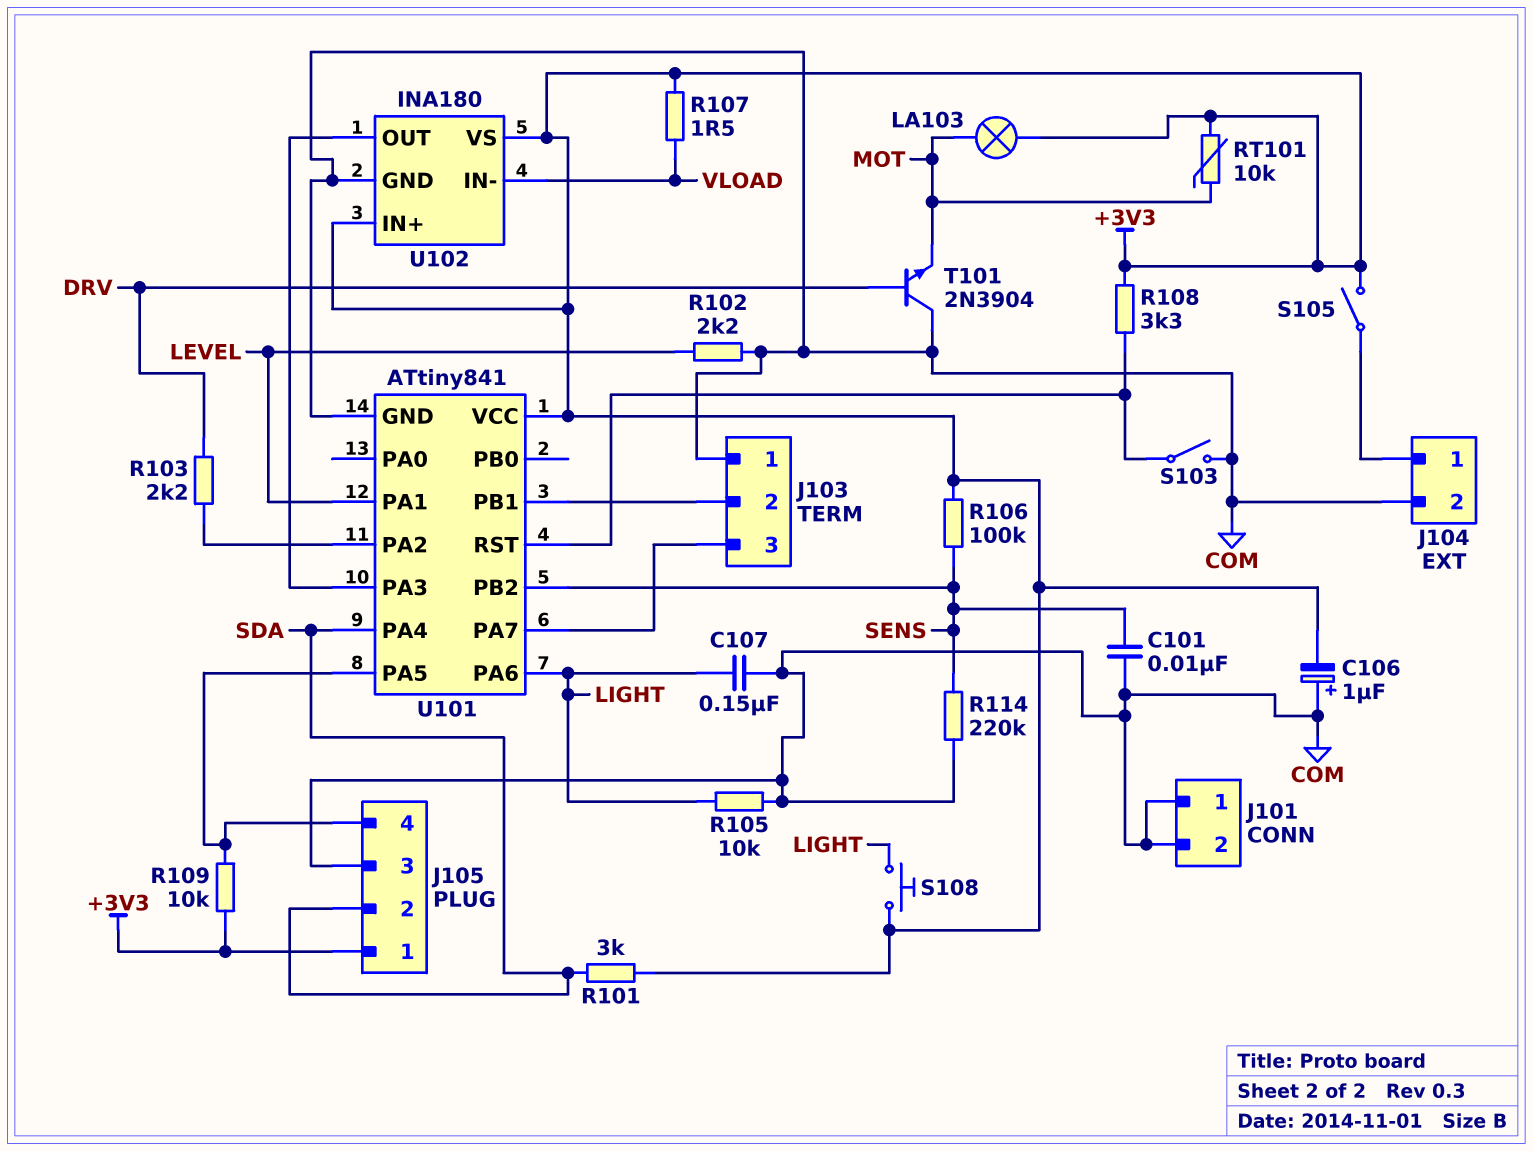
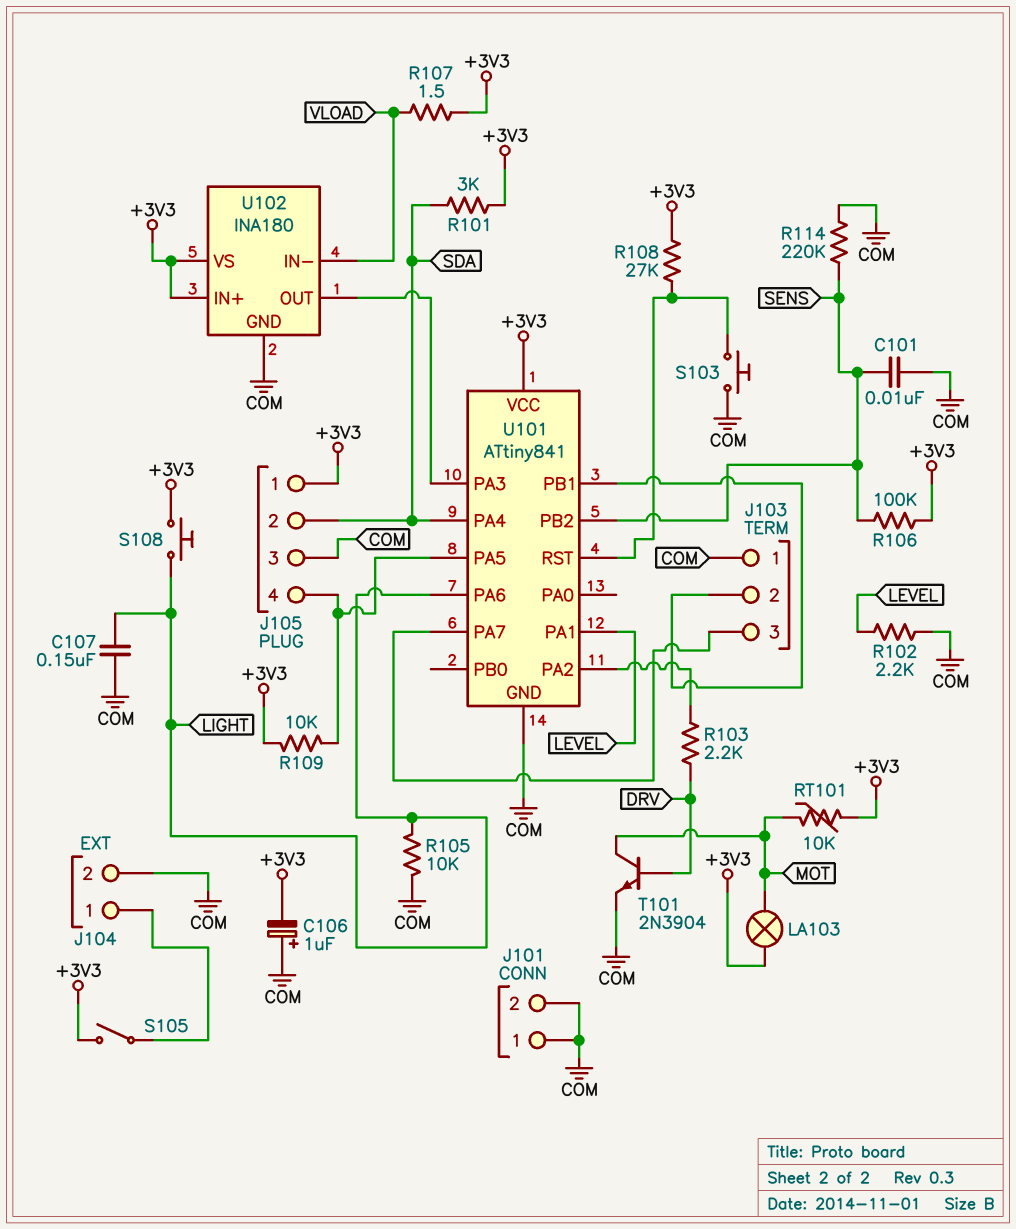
R108: 3.3k (+3V3, U101/RST) -> 27k (+3V3, U101/RST)
S103: switch (COM, U101/RST) -> button (COM, U101/RST)
T101: NPN 2N3904 (B DRV, C COM, E MOT) -> NPN 2N3904 (B DRV, C MOT, E COM)

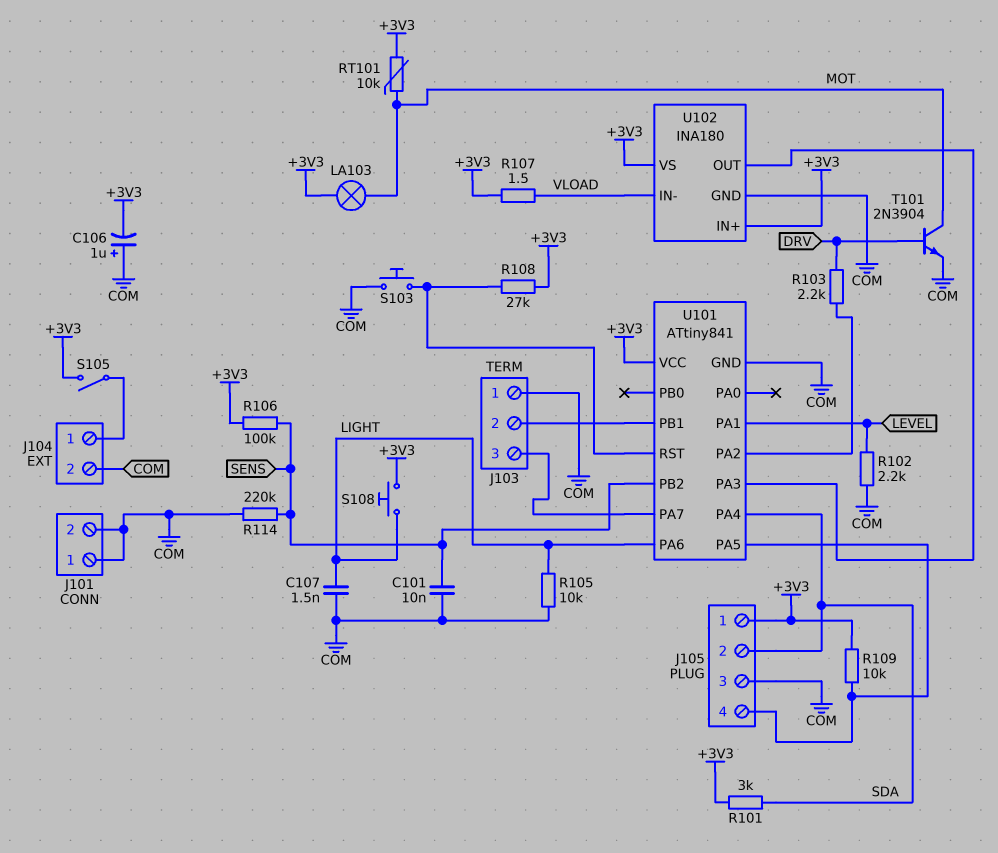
C107: 150nF (COM, LIGHT) -> 1.5nF (COM, LIGHT)

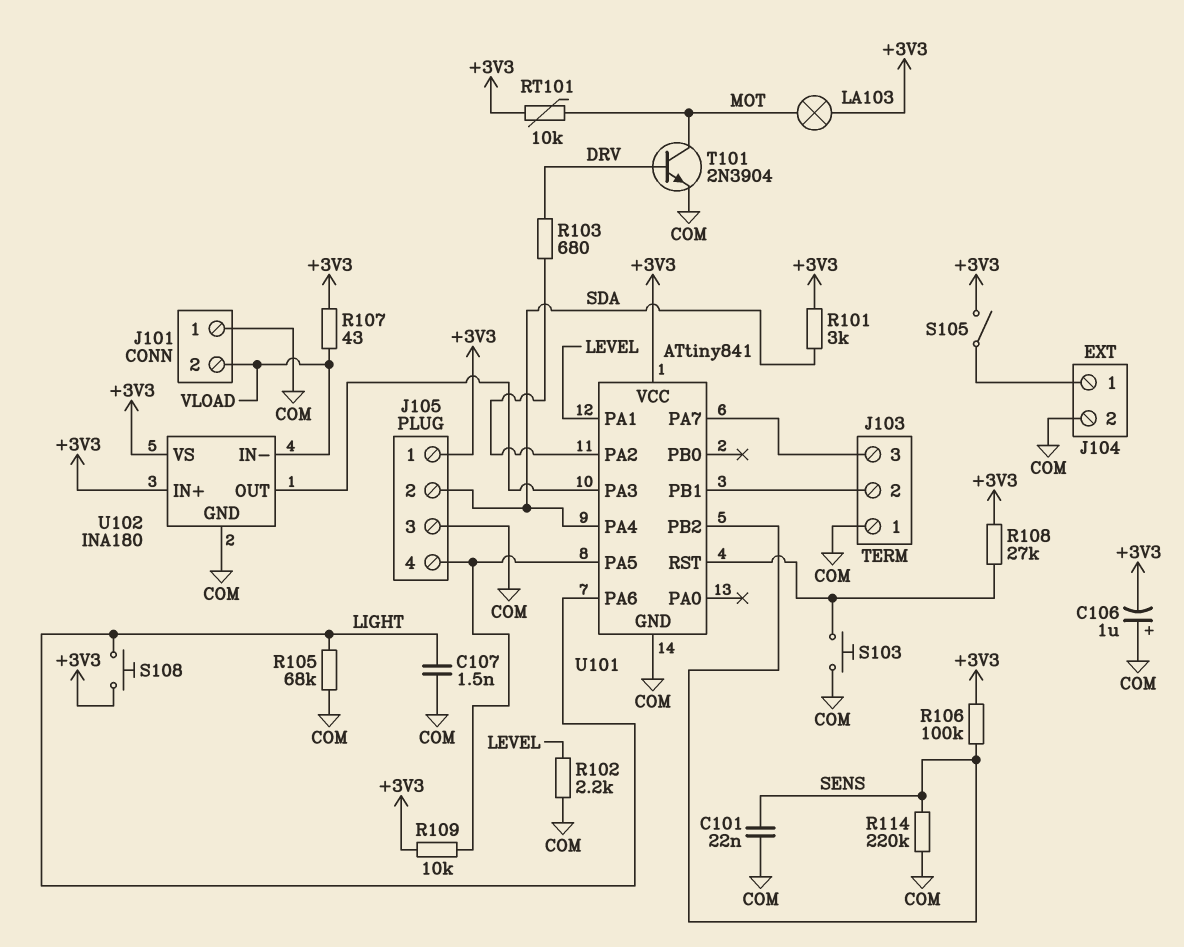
C101: 10nF (COM, SENS) -> 22nF (COM, SENS)
J101 pin 2: COM -> VLOAD
R103: 2.2k (DRV, U101/PA2) -> 680 (DRV, U101/PA2)
R105: 10k (COM, LIGHT) -> 68k (COM, LIGHT)
R107: 1.5 (+3V3, VLOAD) -> 43 (+3V3, VLOAD)

